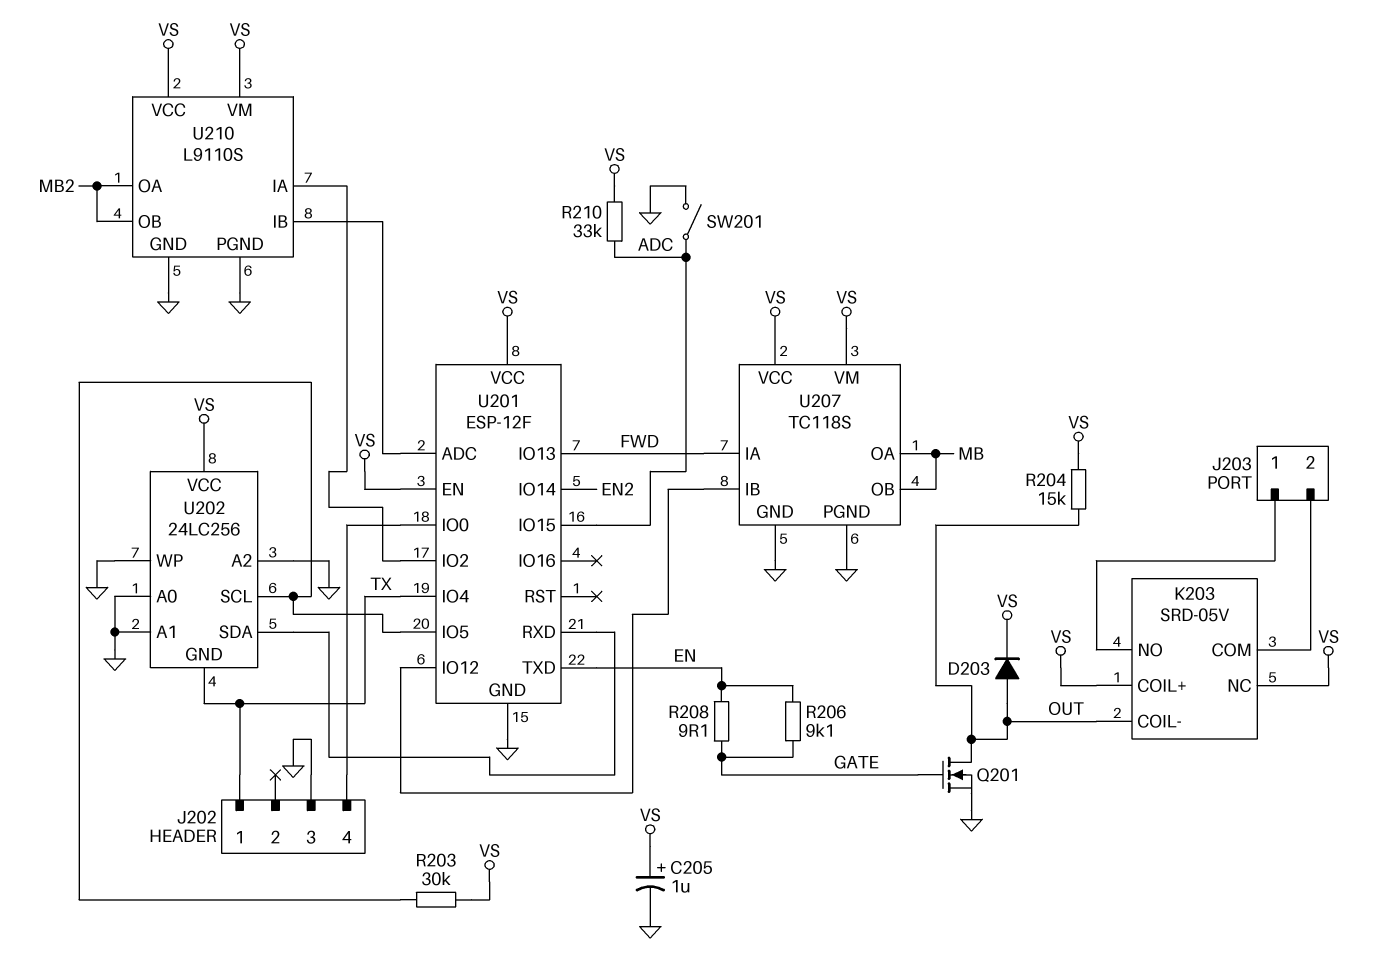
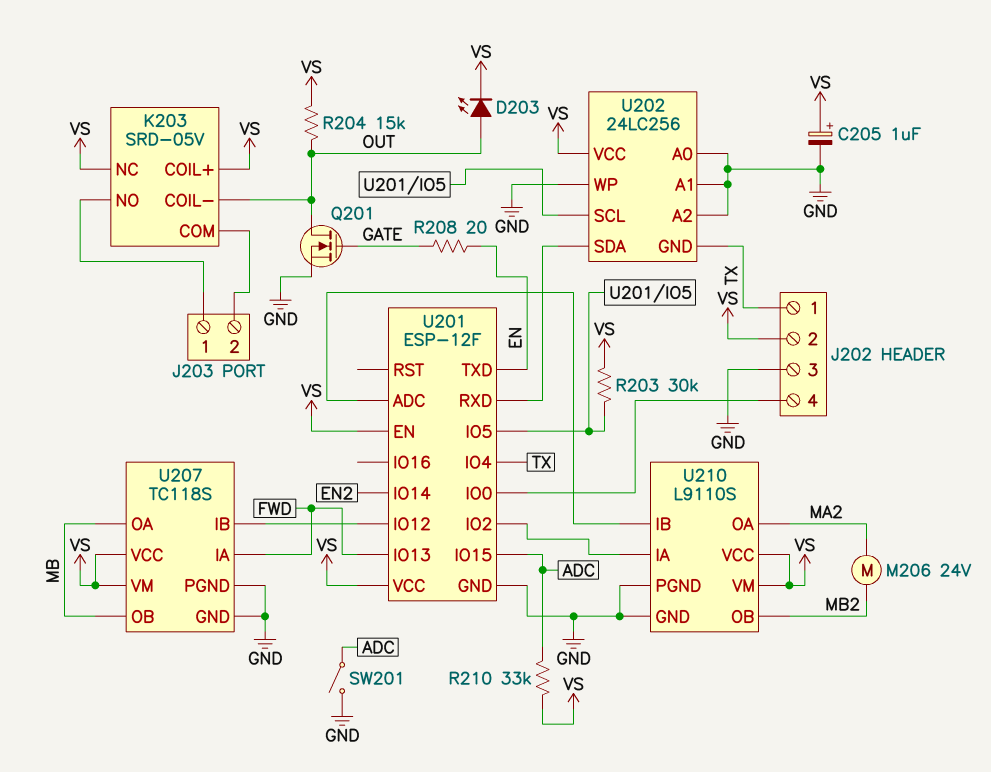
D203: diode (A OUT, K VS) -> LED (A OUT, K VS)
J202 pin 2: none -> VS
M206: none -> motor 24V (MA2, MB2)
R206: 9.1k (EN, GATE) -> none
R208: 9.1 (EN, GATE) -> 20 (EN, GATE)
U210 pin OA: MB2 -> MA2

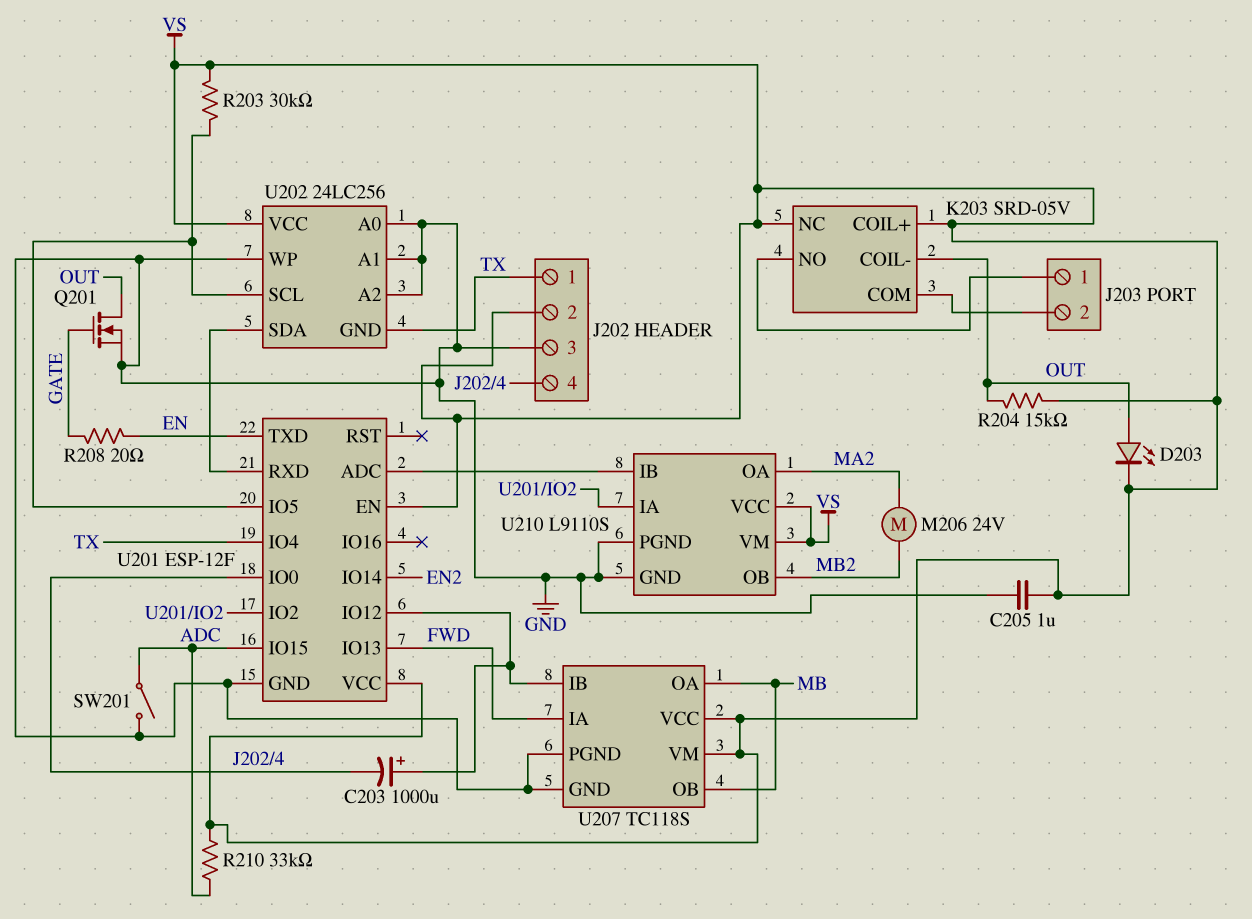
C203: none -> 1000uF (plus U201/IO12, minus J202/4)
C205: 1uF (plus VS, minus GND) -> 1uF (GND, VS)

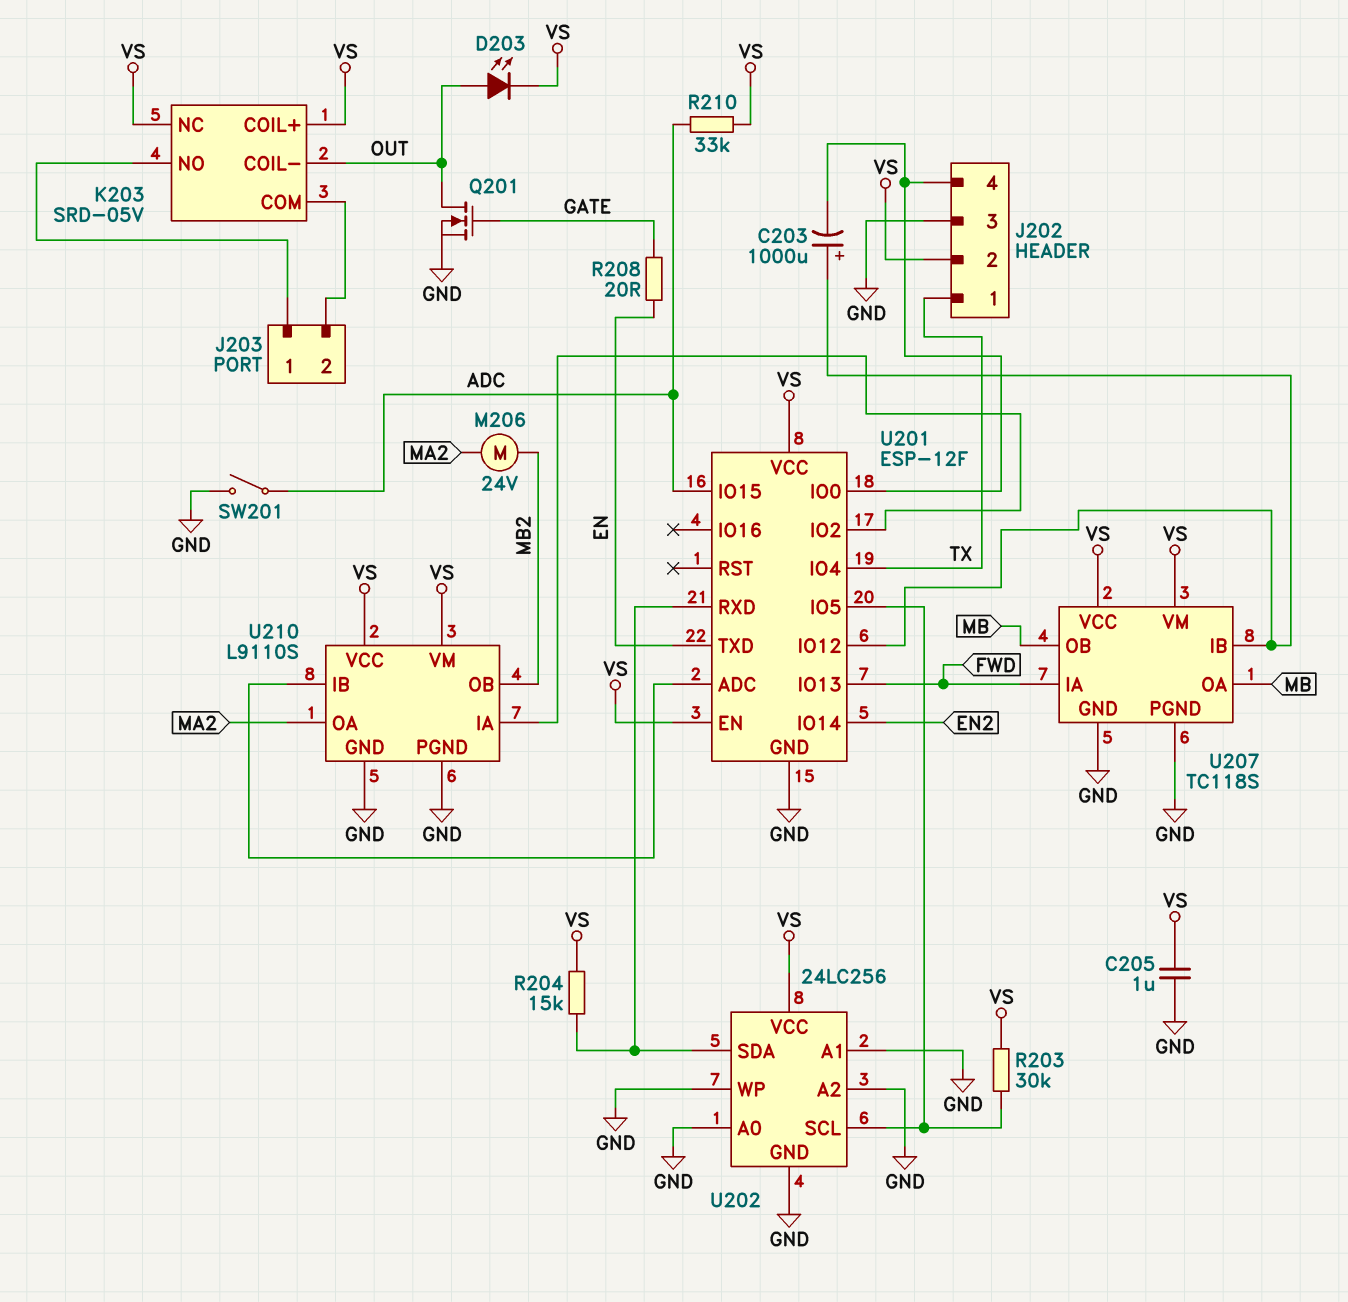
R204: 15k (OUT, VS) -> 15k (U201/RXD, VS)
U202 pin GND: TX -> GND

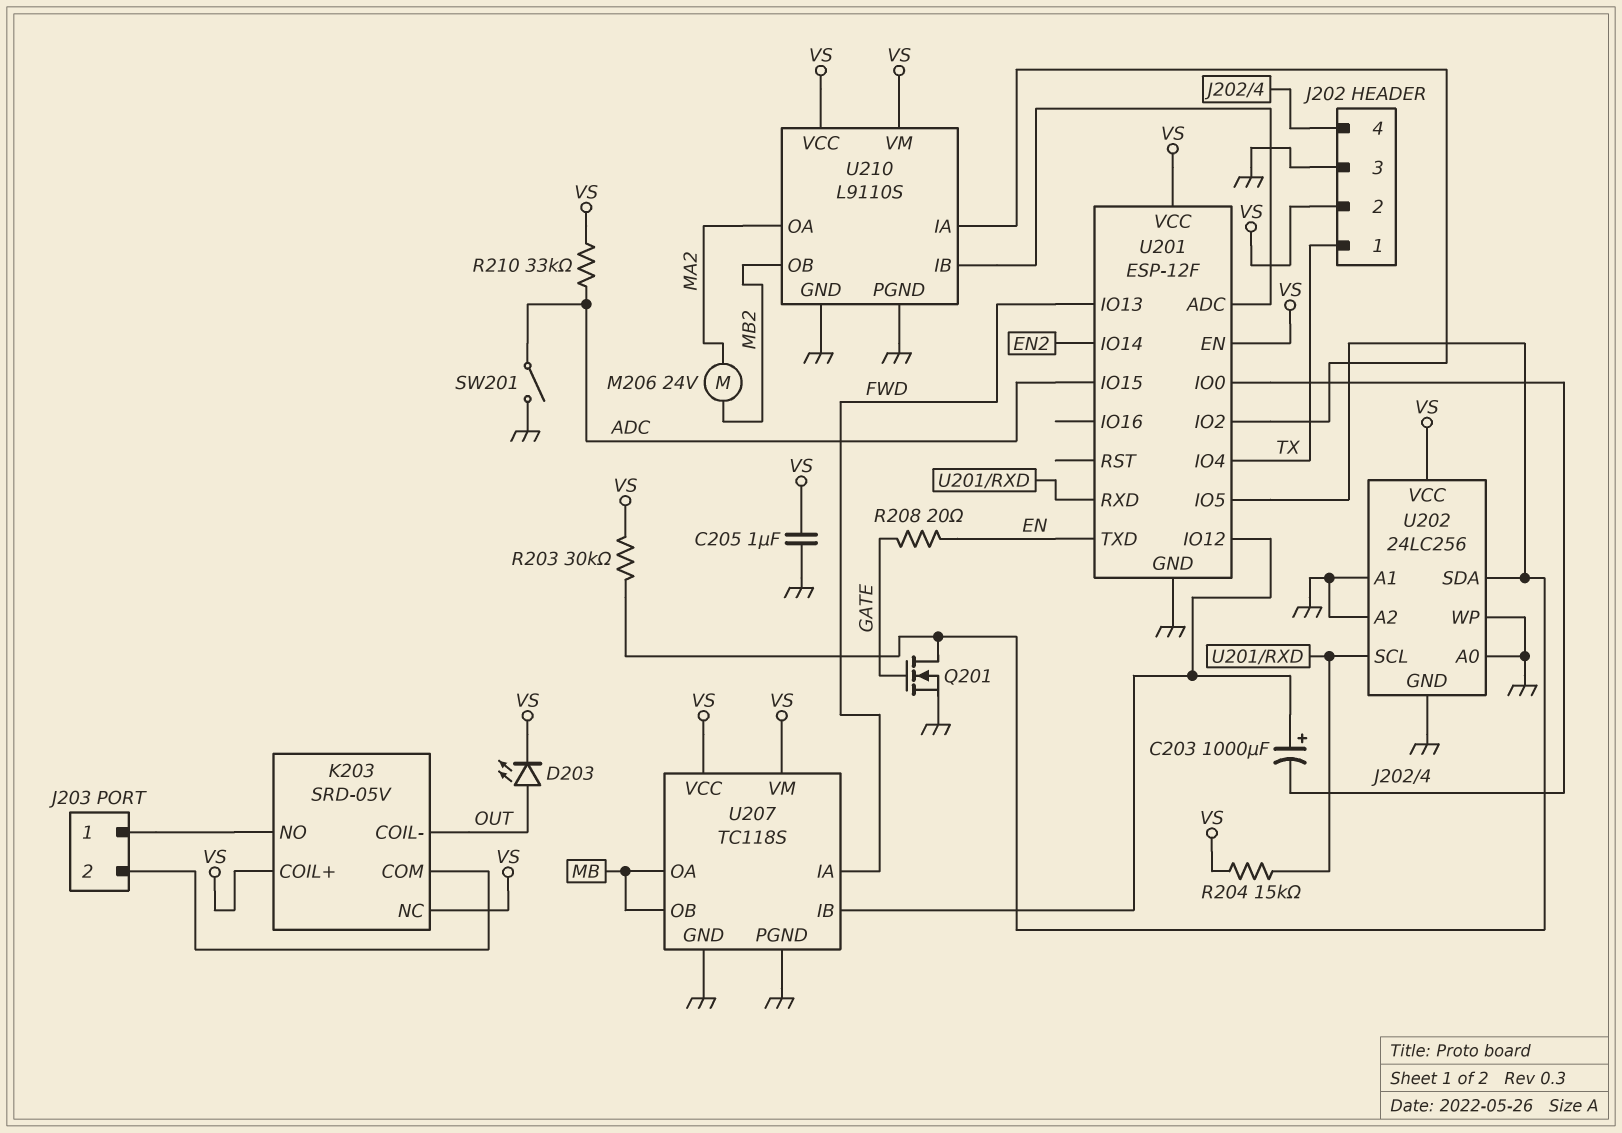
Q201: NMOS (G GATE, D OUT, S GND) -> NMOS (G GATE, D U201/IO5, S GND)
U202 pin SCL: U201/IO5 -> U201/RXD
U202 pin SDA: U201/RXD -> U201/IO5

